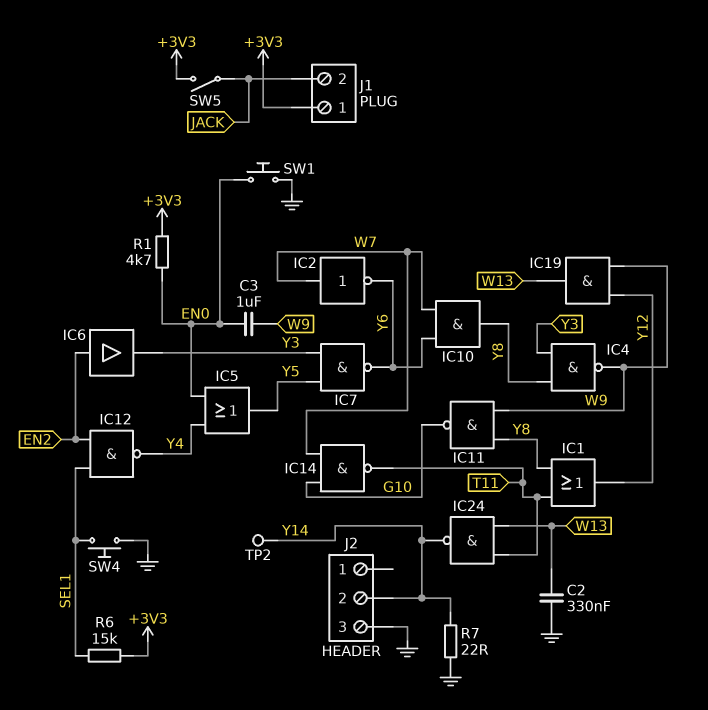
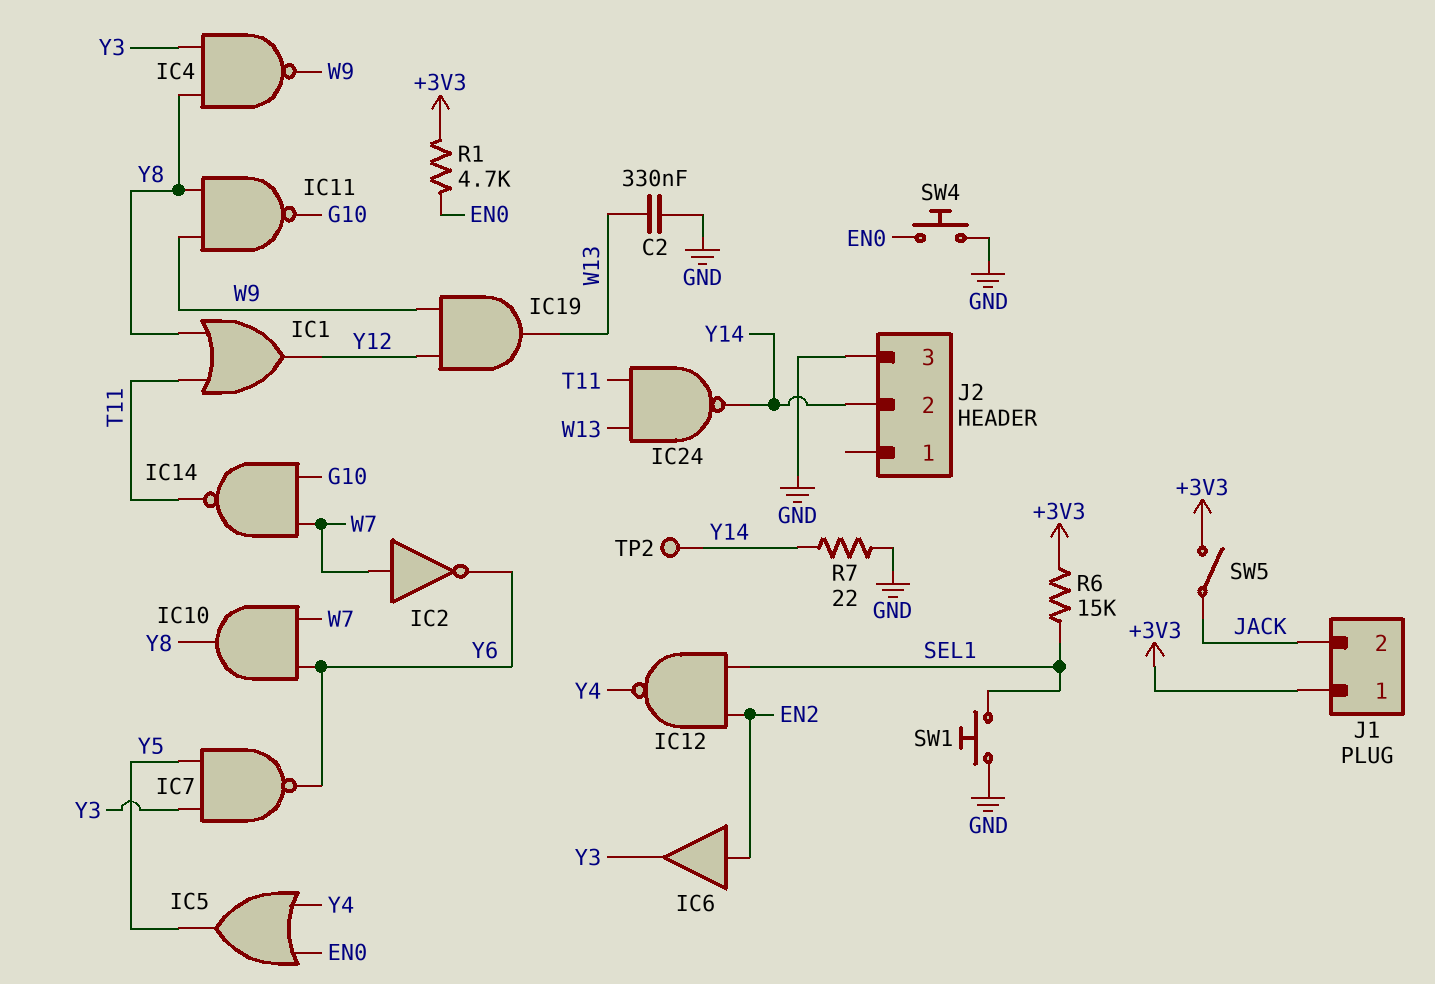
C3: 1uF (EN0, W9) -> none
SW1: button (EN0, GND) -> button (GND, SEL1)
SW4: button (GND, SEL1) -> button (EN0, GND)

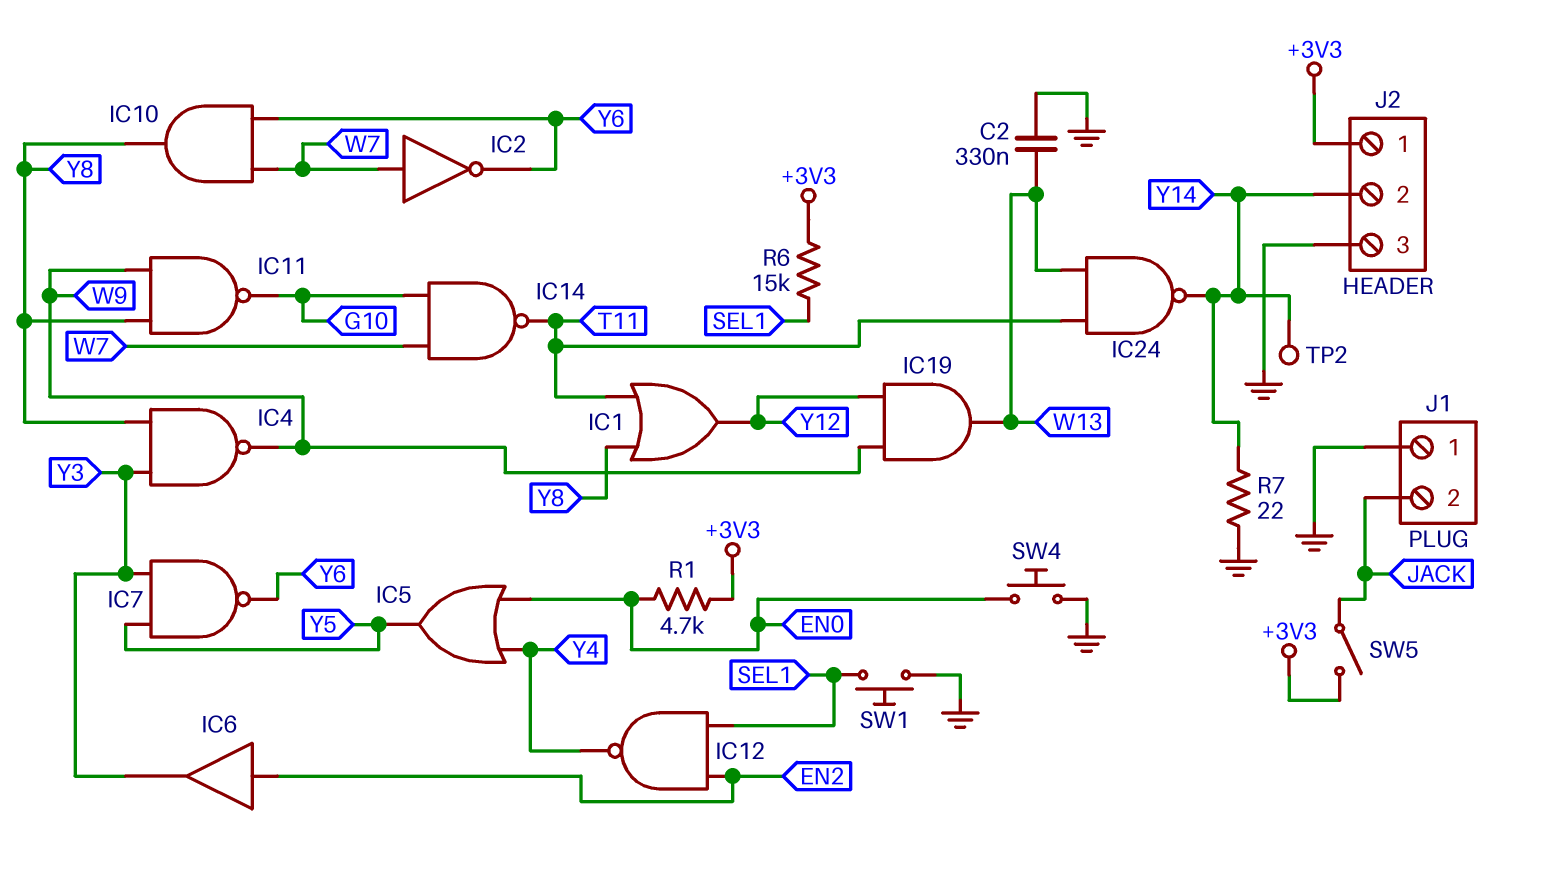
J1 pin 1: +3V3 -> GND
J2 pin 1: none -> +3V3

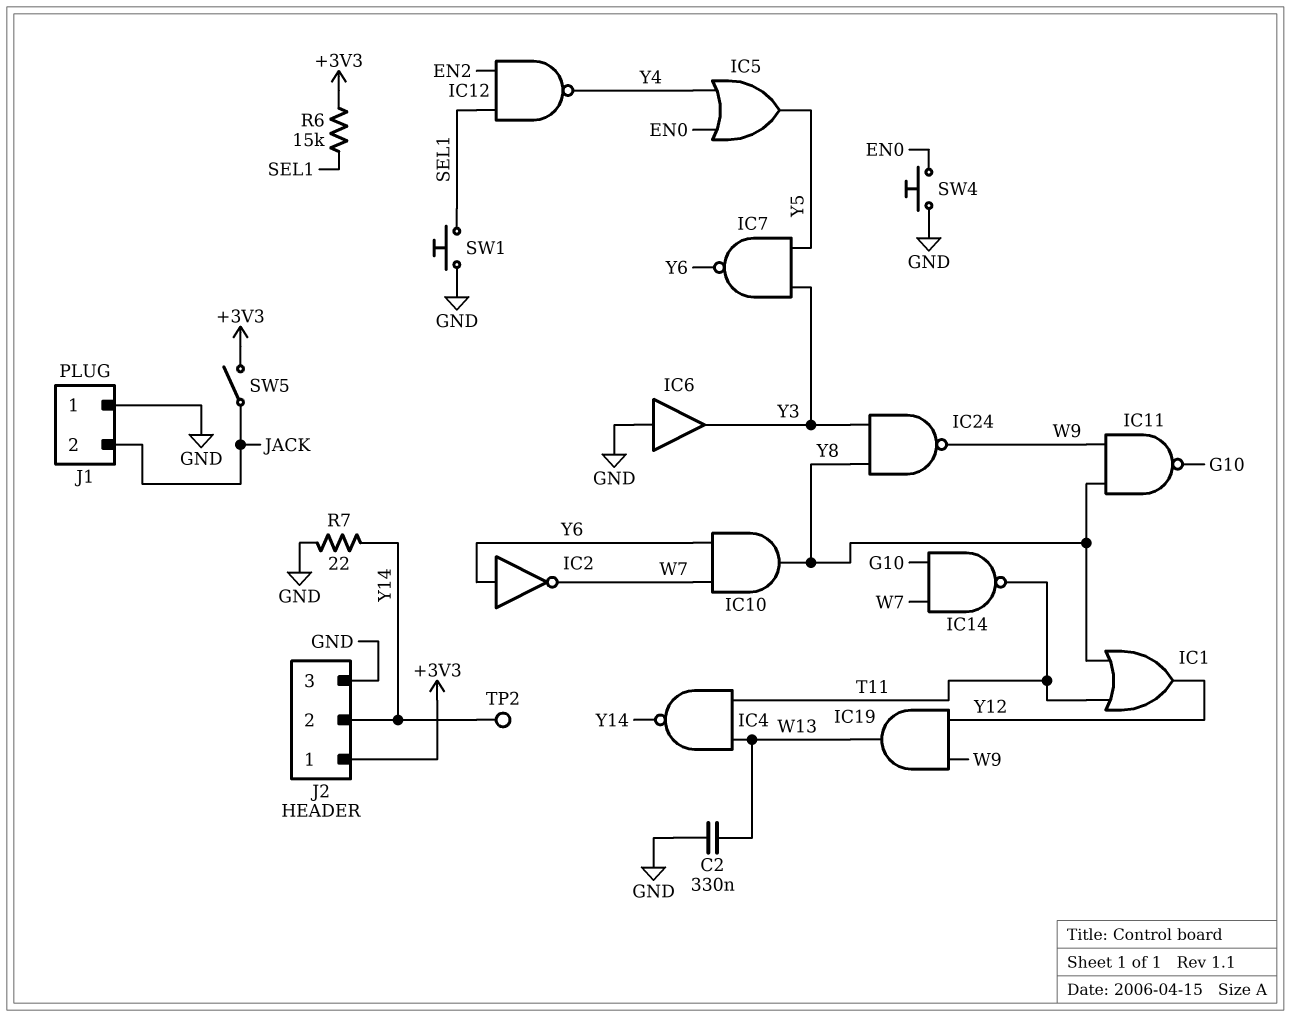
IC2: NOT (in W7, out Y6) -> NOT (in Y6, out W7)
IC4: NAND (in Y3, in Y8, out W9) -> NAND (in T11, in W13, out Y14)
IC6: buffer (in EN2, out Y3) -> buffer (in GND, out Y3)
IC24: NAND (in T11, in W13, out Y14) -> NAND (in Y3, in Y8, out W9)
R1: 4.7k (+3V3, EN0) -> none

